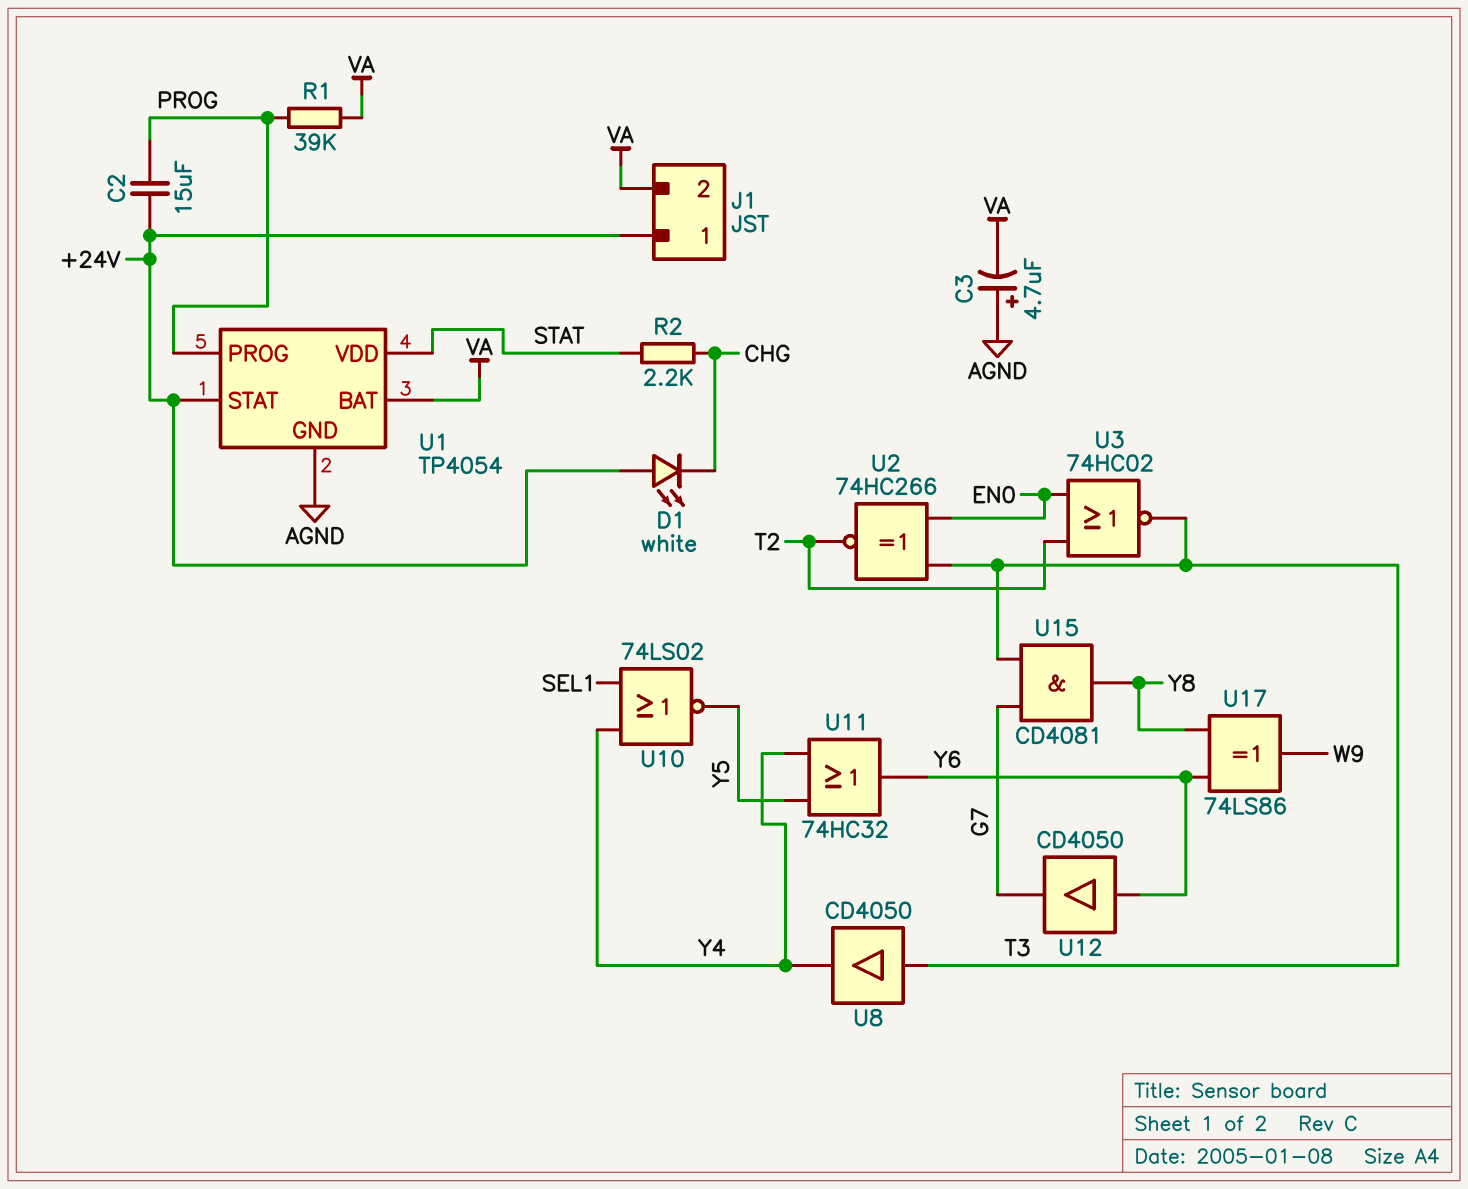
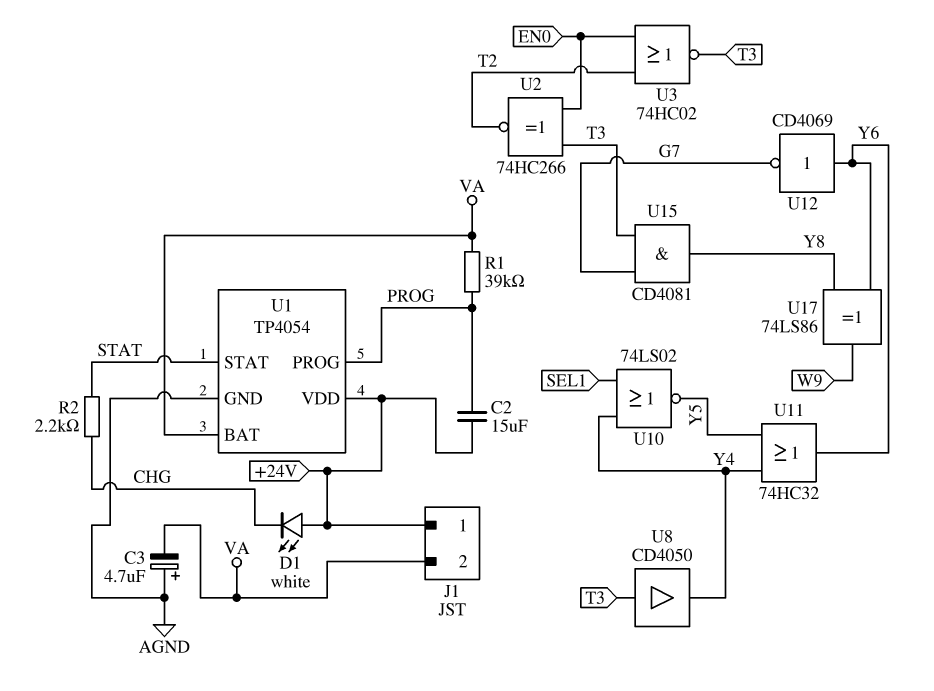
U1 pin STAT: +24V -> STAT
U1 pin VDD: STAT -> +24V
U12: buffer CD4050 (in Y6, out G7) -> NOT CD4069 (in Y6, out G7)

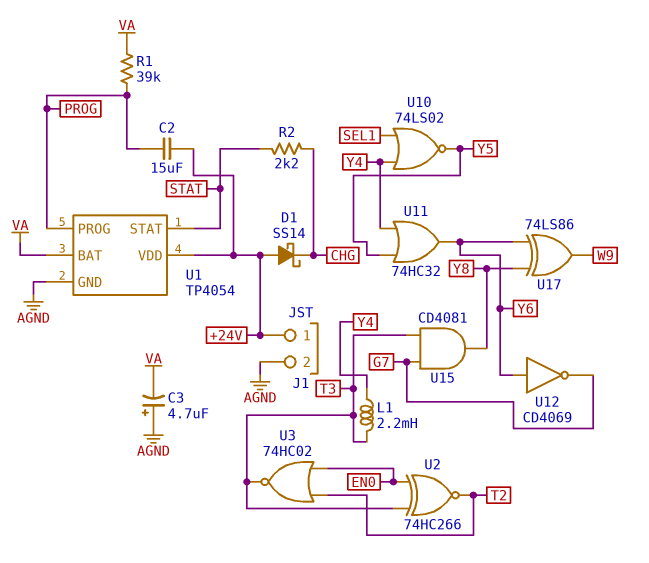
D1: LED white (A +24V, K CHG) -> schottky SS14 (A +24V, K CHG)
J1 pin 2: VA -> AGND
L1: none -> 2.2mH (T3, Y4)
U8: buffer CD4050 (in T3, out Y4) -> none

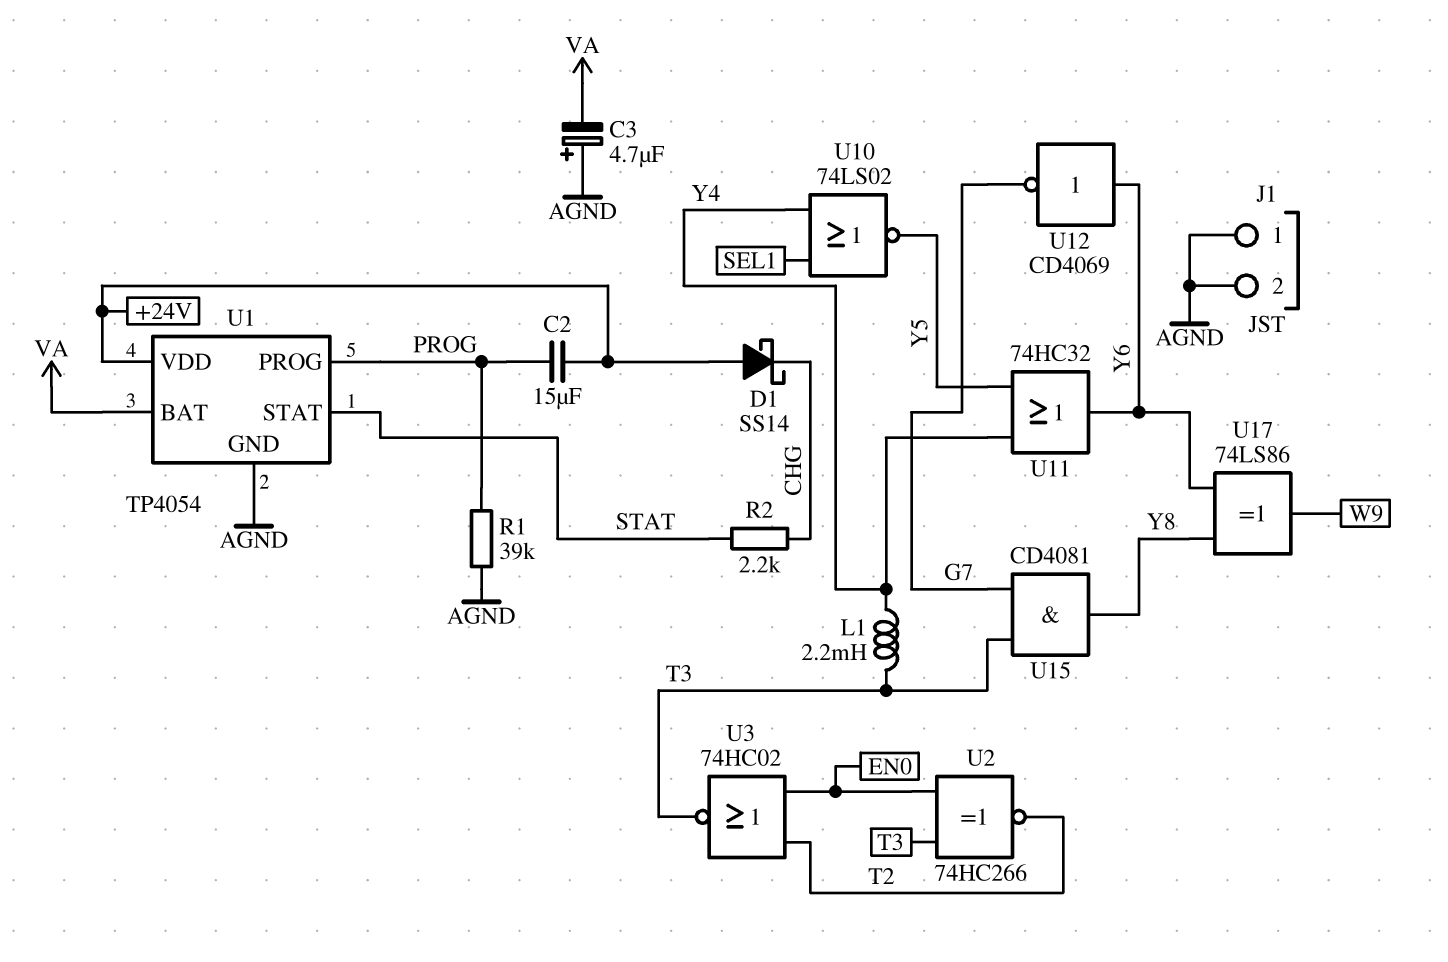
J1 pin 1: +24V -> AGND
R1: 39k (PROG, VA) -> 39k (AGND, PROG)

